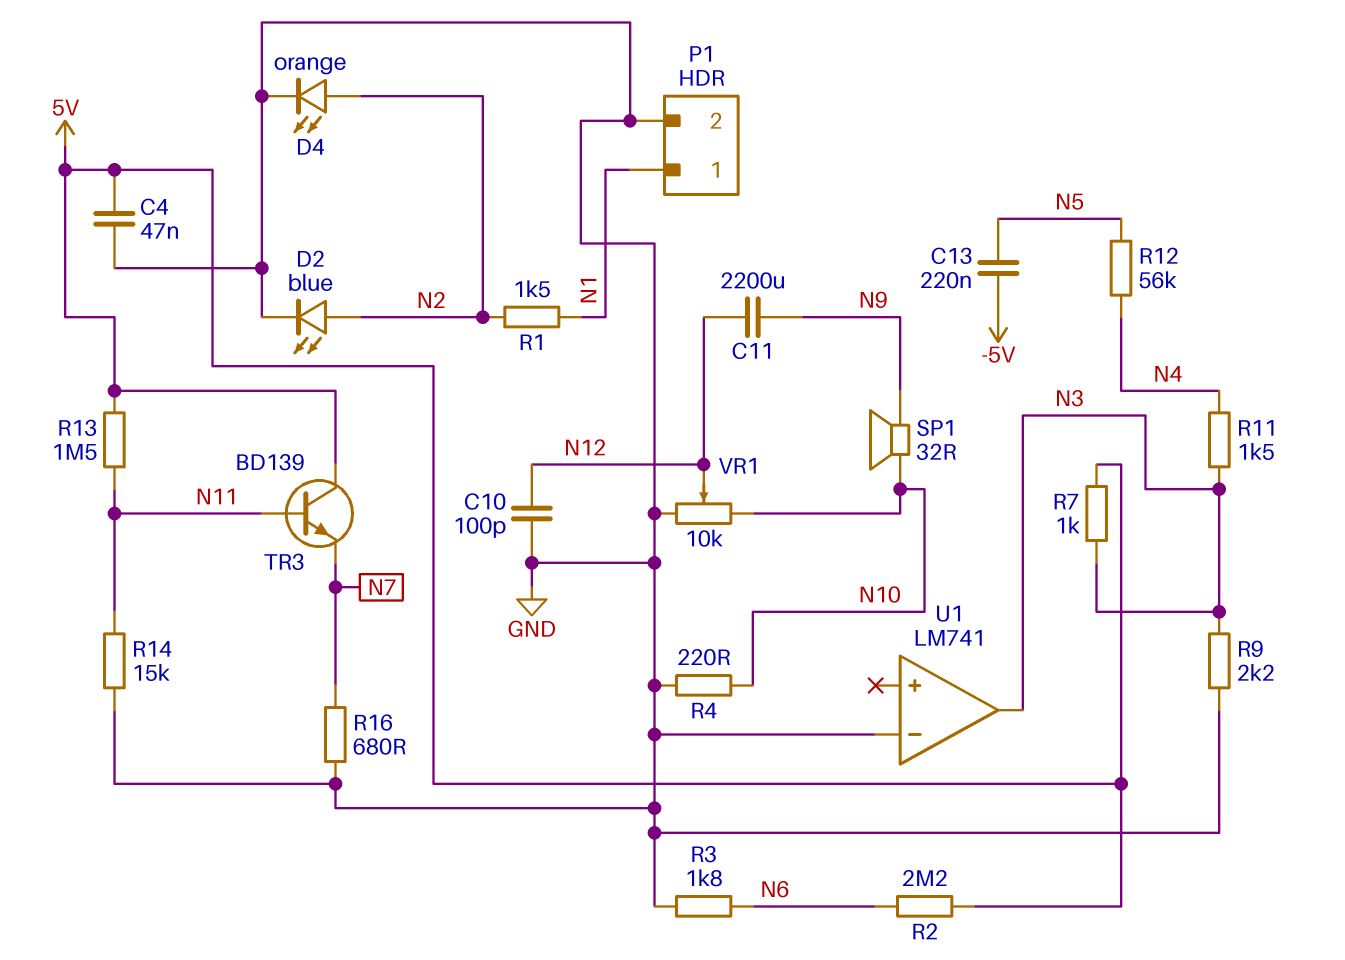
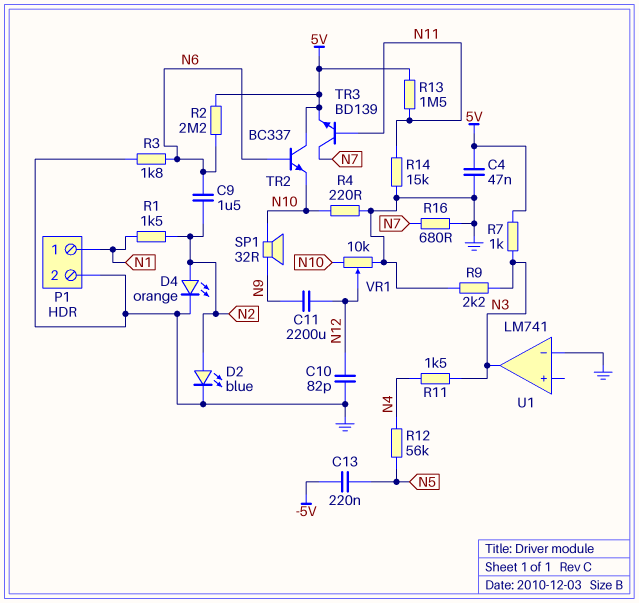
C9: none -> 1.5uF (N2, N6)
C10: 100pF (GND, N12) -> 82pF (GND, N12)
TR2: none -> NPN BC337 (B N6, C 5V, E N10)
TR3: NPN BD139 (B N11, C 5V, E N7) -> NPN BD139 (B N11, C N7, E 5V)

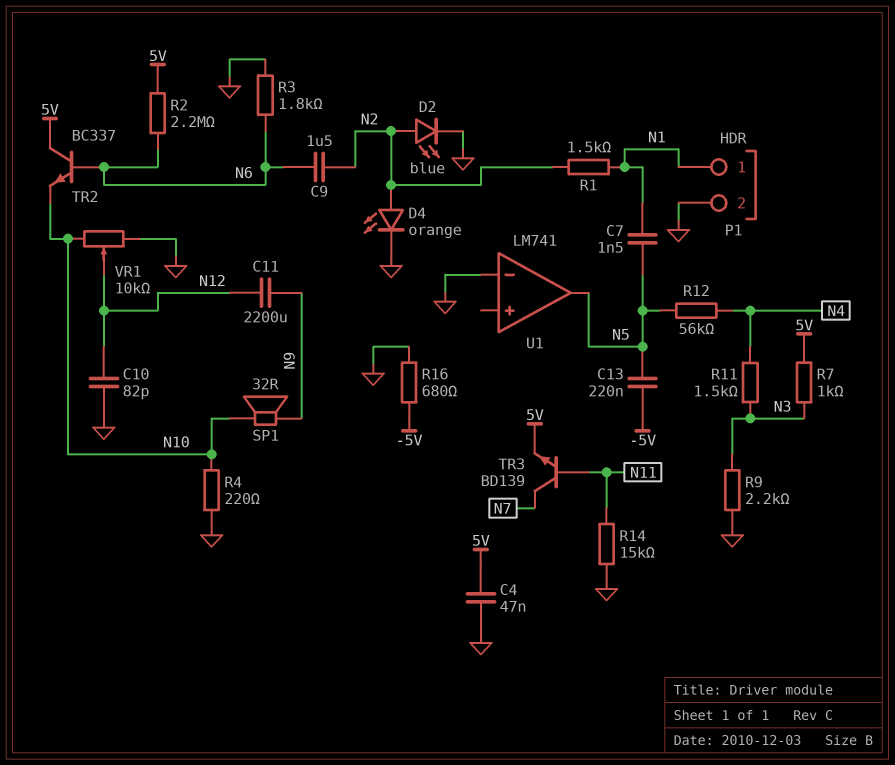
C7: none -> 1.5nF (N1, N5)
R13: 1.5M (5V, N11) -> none
R16: 680 (GND, N7) -> 680 (-5V, GND)
U1 pin out: N3 -> N5

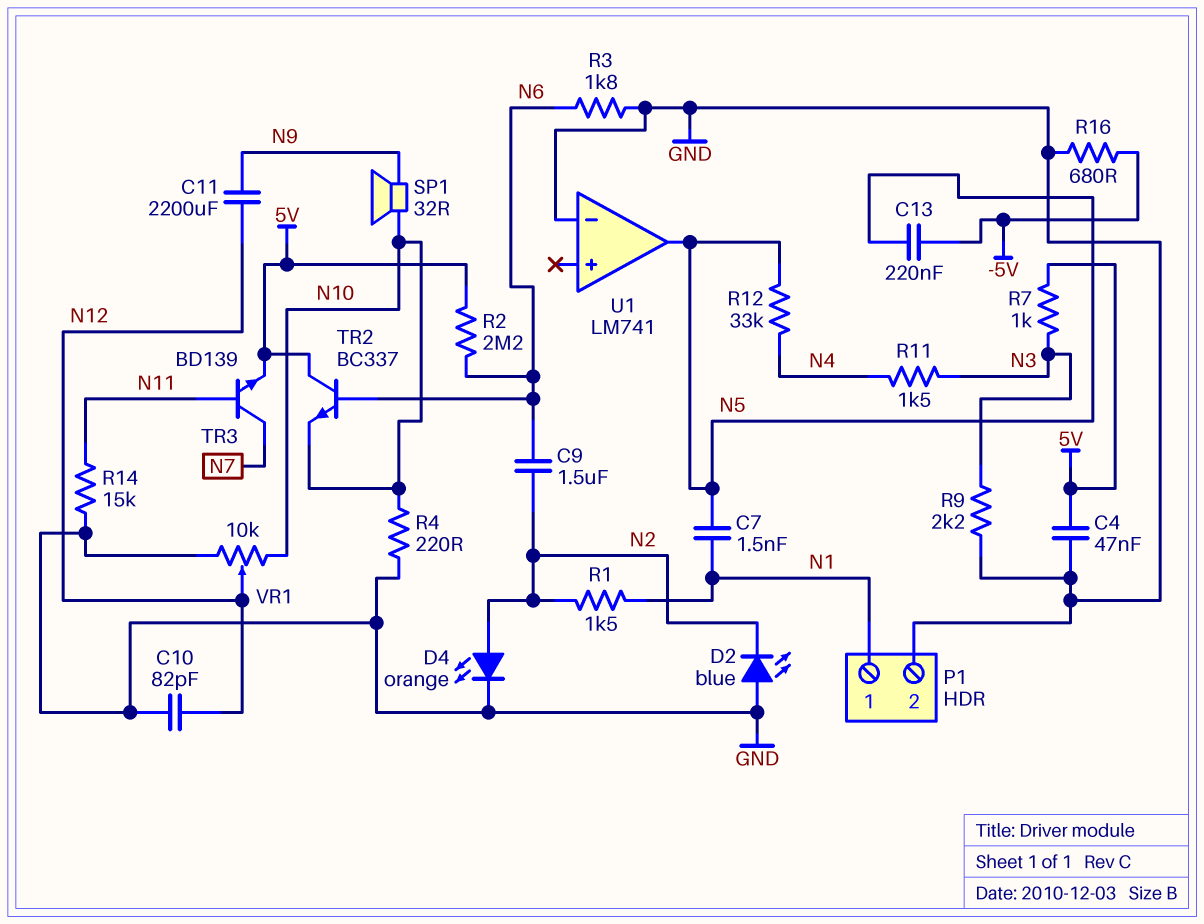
D2: LED blue (A N2, K GND) -> LED blue (A GND, K N2)
R12: 56k (N4, N5) -> 33k (N4, N5)

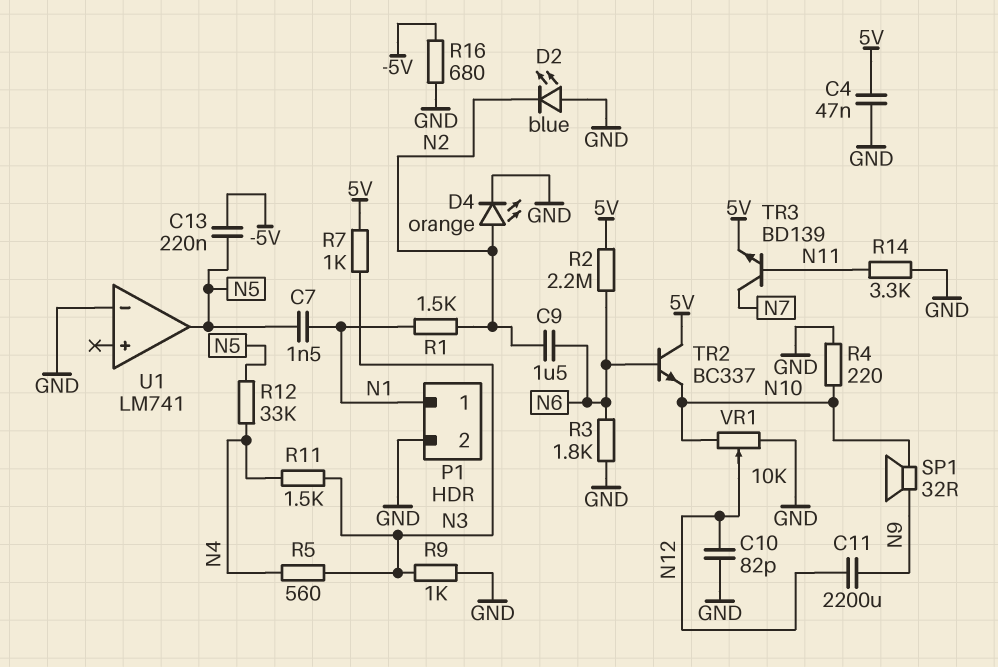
R5: none -> 560 (N3, N4)
R9: 2.2k (GND, N3) -> 1k (GND, N3)
R14: 15k (GND, N11) -> 3.3k (GND, N11)

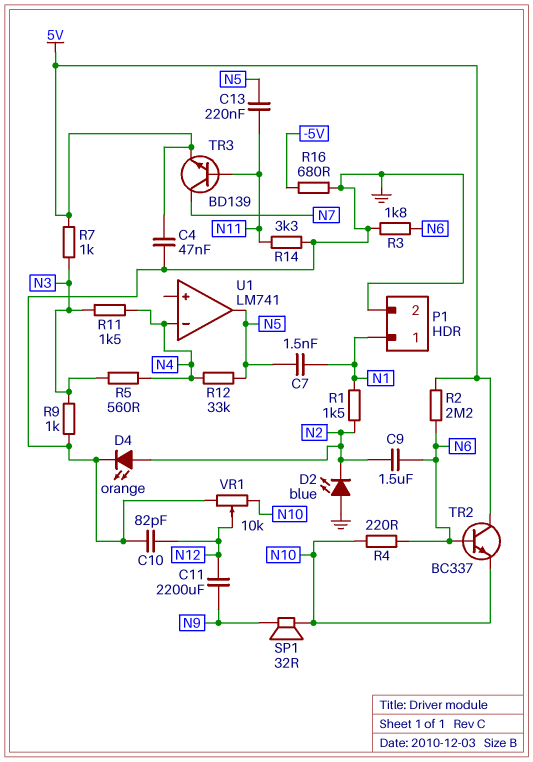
C13: 220nF (-5V, N5) -> 220nF (N5, N11)
R4: 220 (GND, N10) -> 220 (N6, N10)
U1 pin in-: GND -> N4

